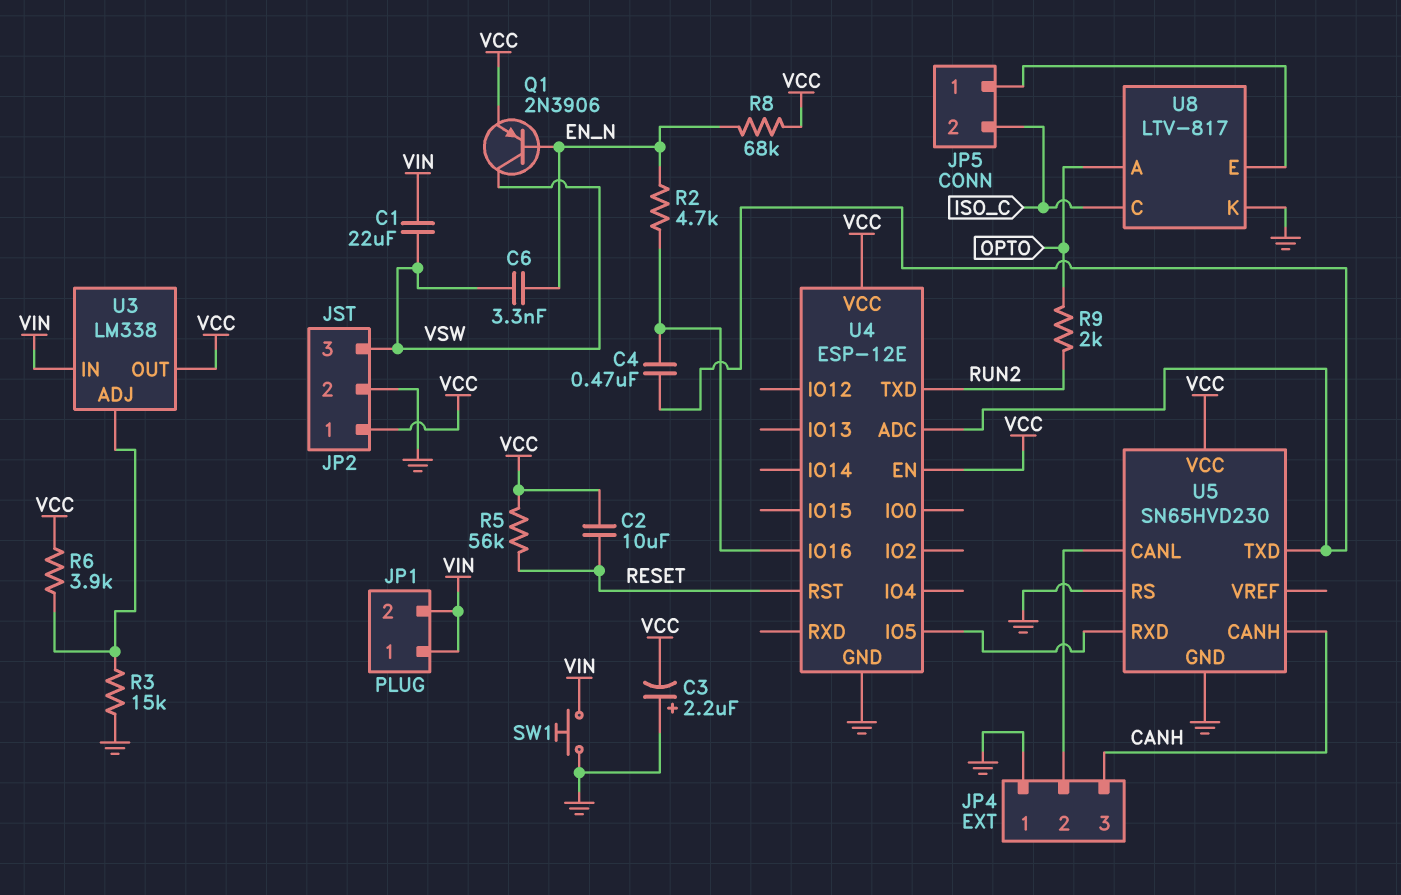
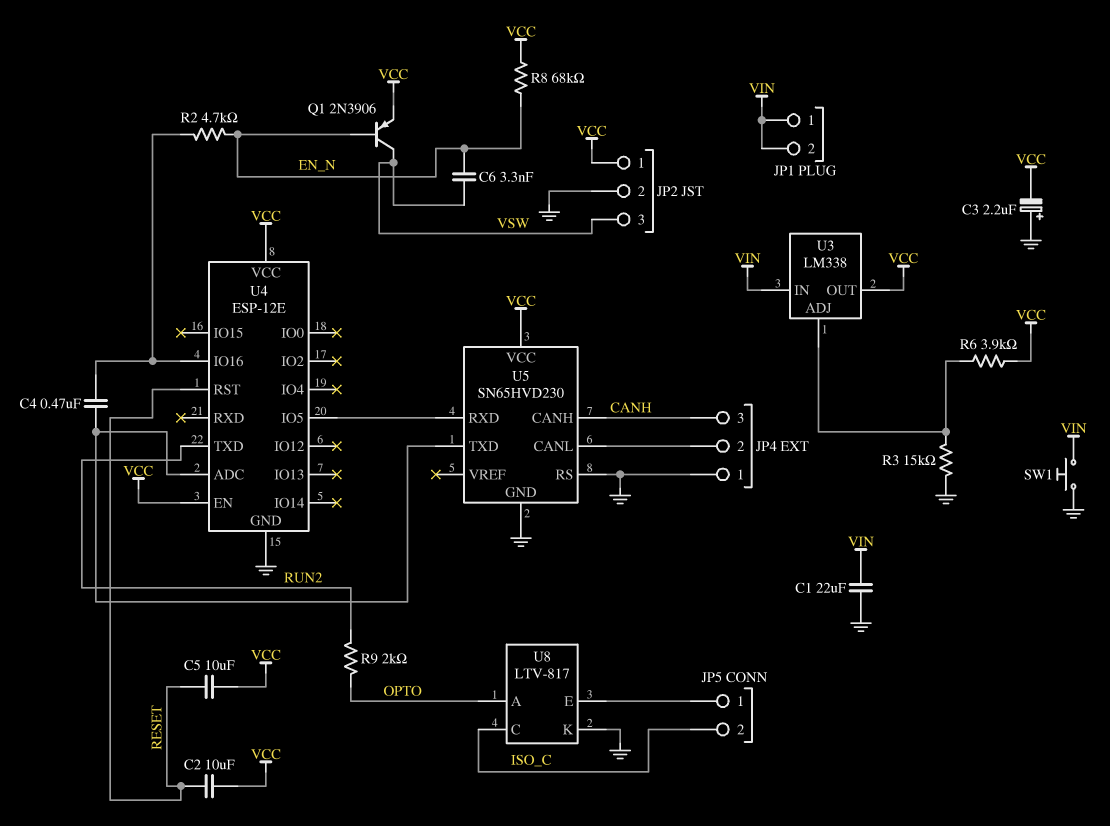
C1: 22uF (VIN, VSW) -> 22uF (GND, VIN)
C5: none -> 10uF (RESET, VCC)
R5: 56k (RESET, VCC) -> none

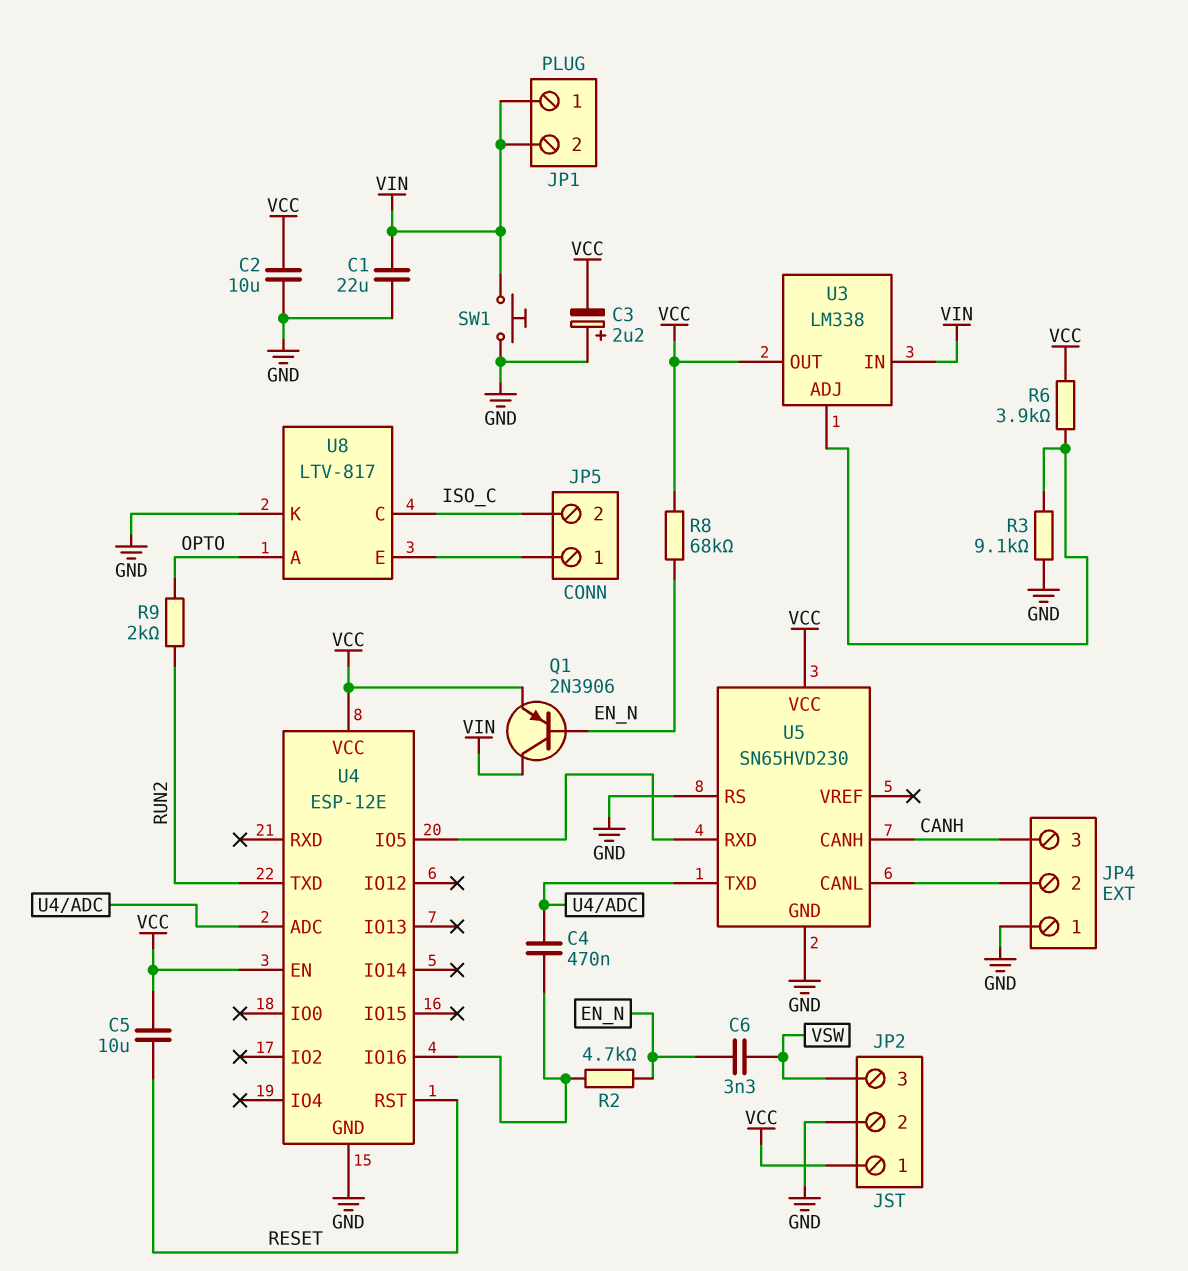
C2: 10uF (RESET, VCC) -> 10uF (GND, VCC)
Q1: PNP 2N3906 (B EN_N, C VSW, E VCC) -> PNP 2N3906 (B EN_N, C VIN, E VCC)
R3: 15k (GND, U3/ADJ) -> 9.1k (GND, U3/ADJ)

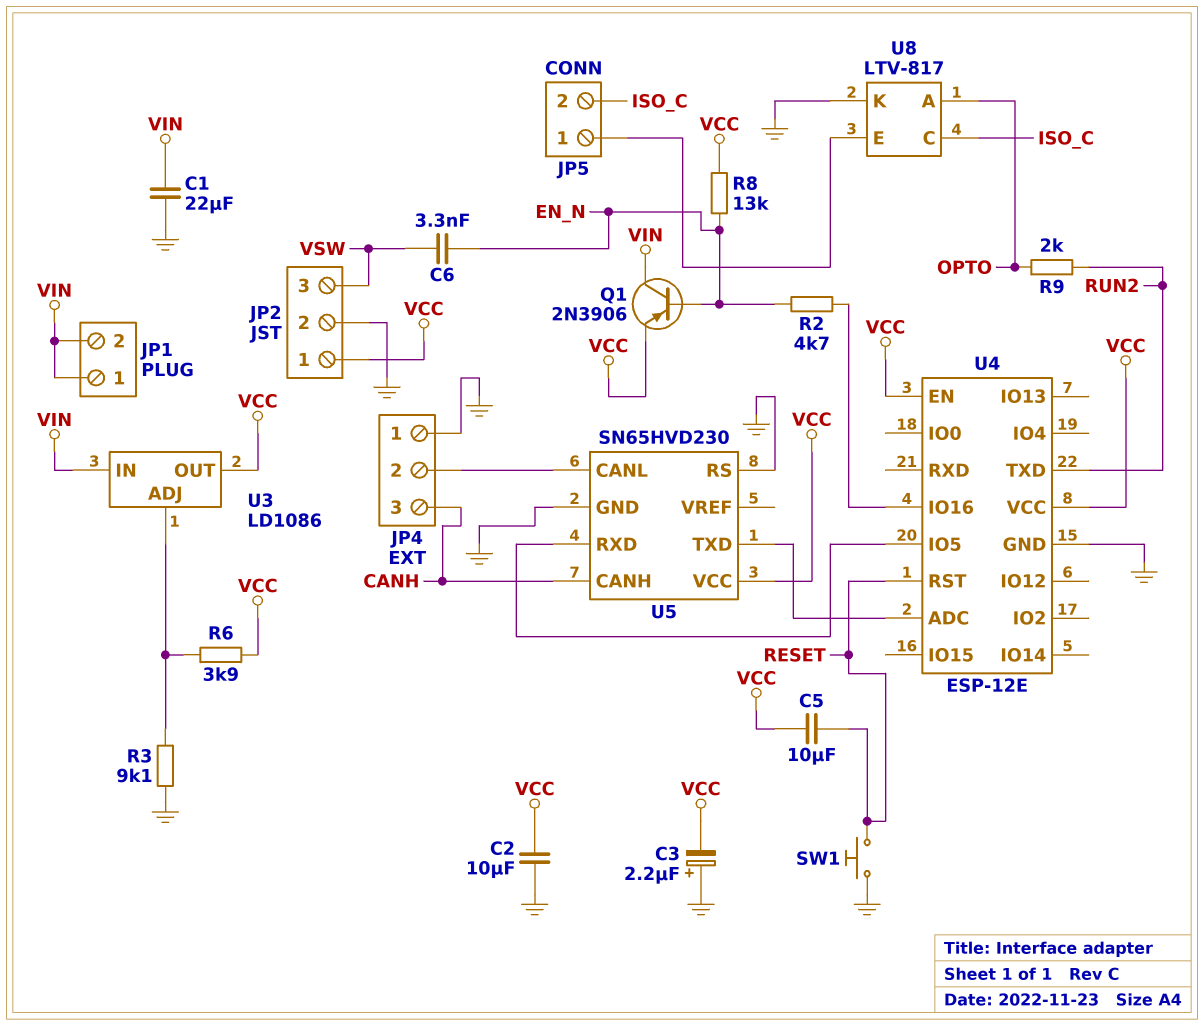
C4: 470nF (U4/ADC, U4/IO16) -> none
R8: 68k (EN_N, VCC) -> 13k (EN_N, VCC)
SW1: button (GND, VIN) -> button (GND, RESET)
U3: LM338 -> LD1086

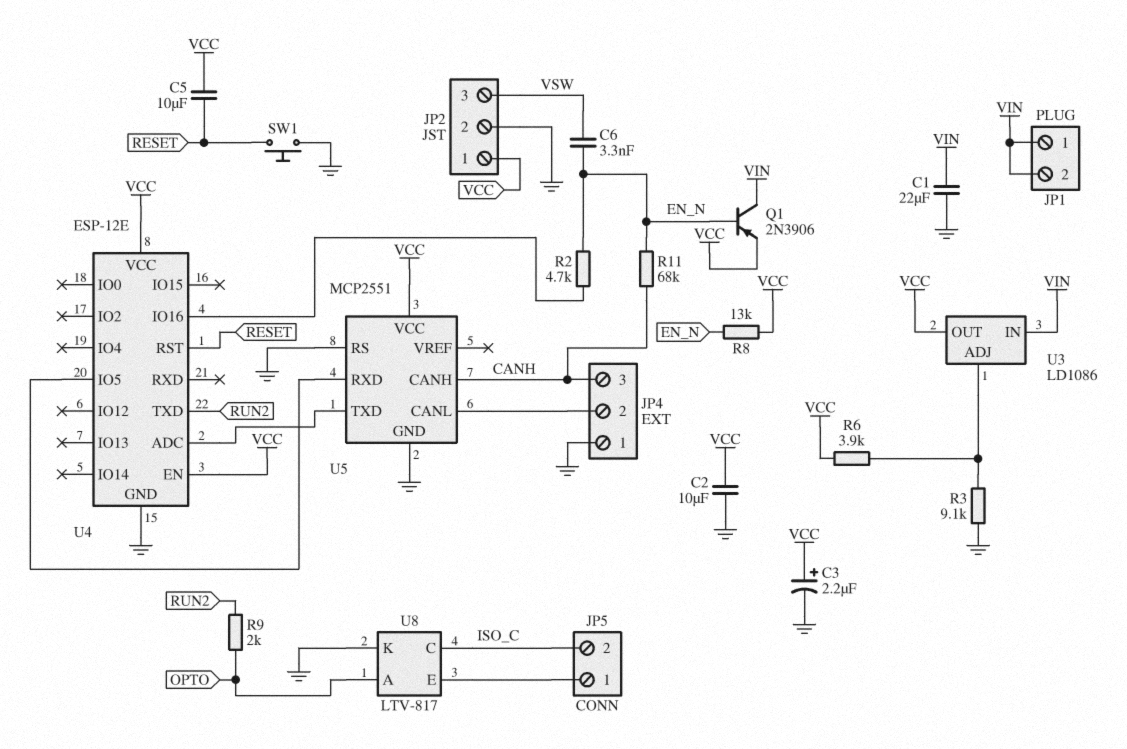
C3: 2.2uF (plus GND, minus VCC) -> 2.2uF (plus VCC, minus GND)
R11: none -> 68k (CANH, EN_N)
U5: SN65HVD230 -> MCP2551

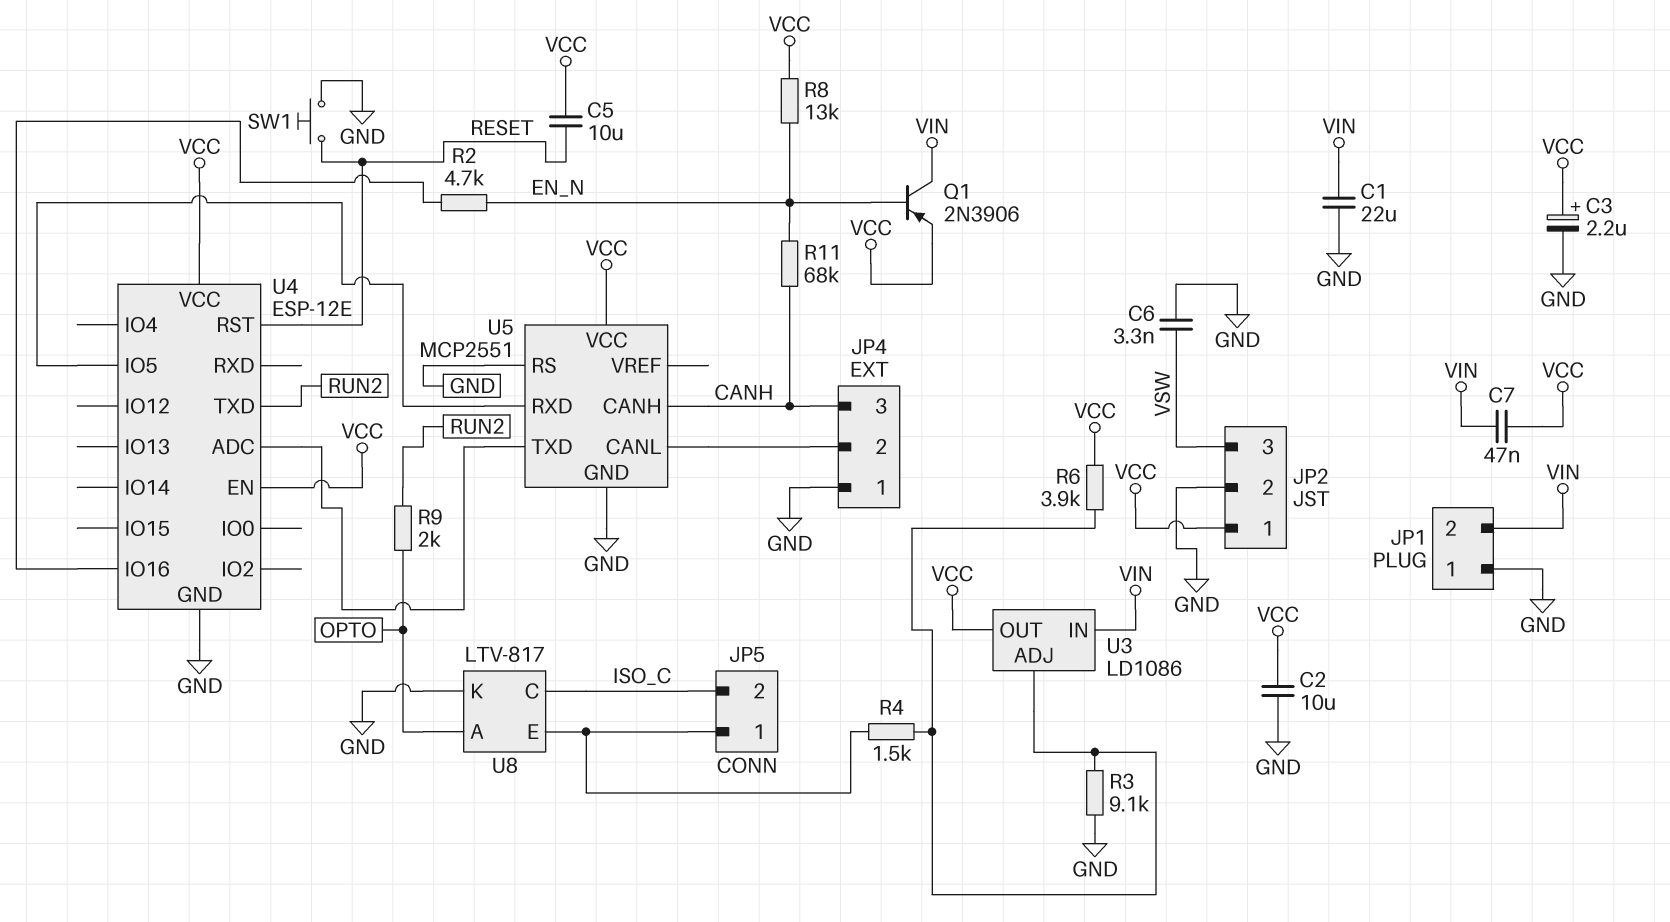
C6: 3.3nF (EN_N, VSW) -> 3.3nF (GND, VSW)
C7: none -> 47nF (VCC, VIN)
JP1 pin 1: VIN -> GND
R4: none -> 1.5k (JP5/1, U3/ADJ)

